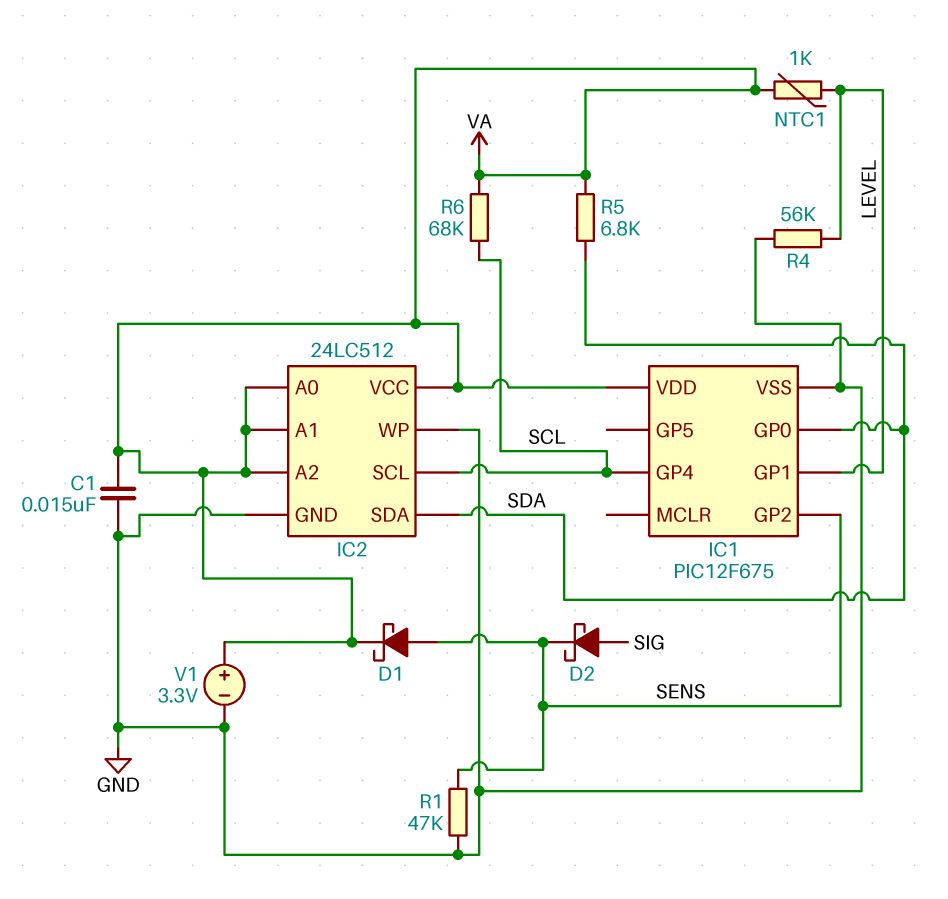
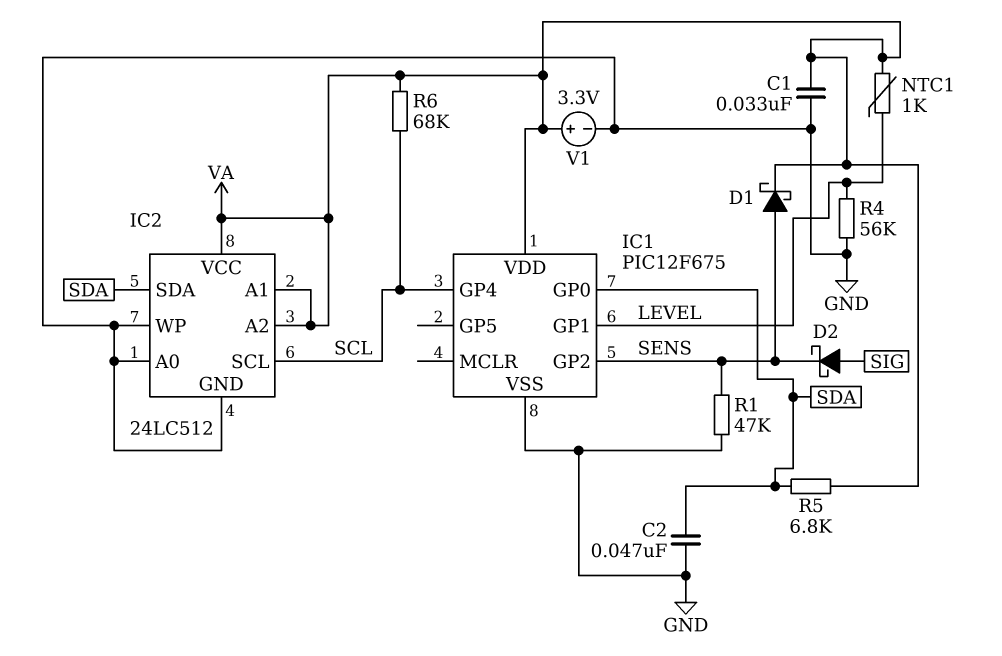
C1: 15nF (GND, VA) -> 33nF (GND, VA)
C2: none -> 47nF (GND, SDA)
IC2 pin A0: VA -> GND

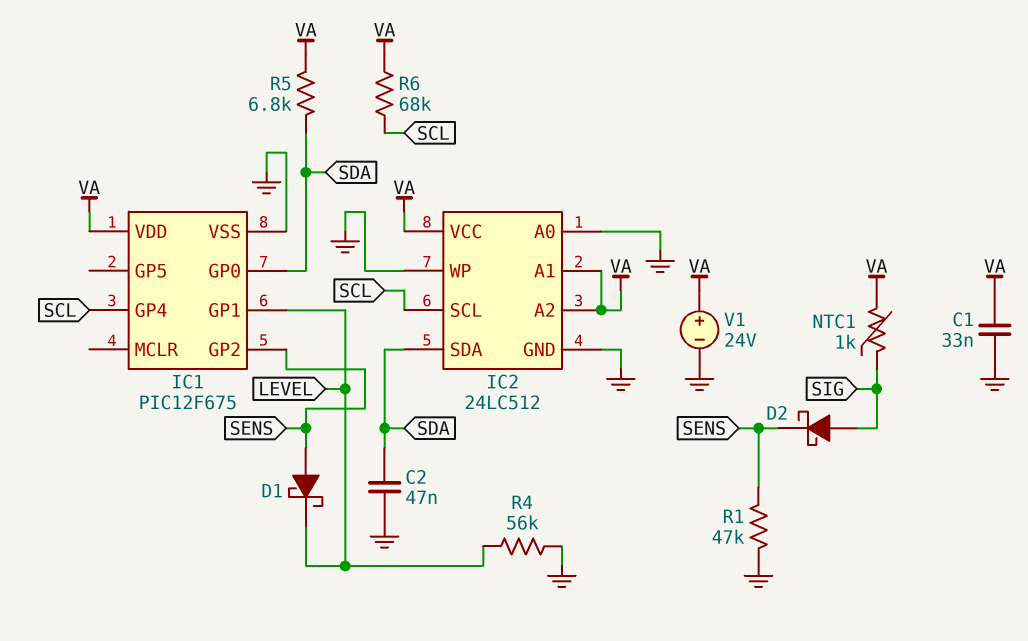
D1: schottky (A SENS, K VA) -> schottky (A SENS, K LEVEL)
NTC1: 1k (LEVEL, VA) -> 1k (SIG, VA)
V1: 3.3V (plus VA, minus GND) -> 24V (plus VA, minus GND)

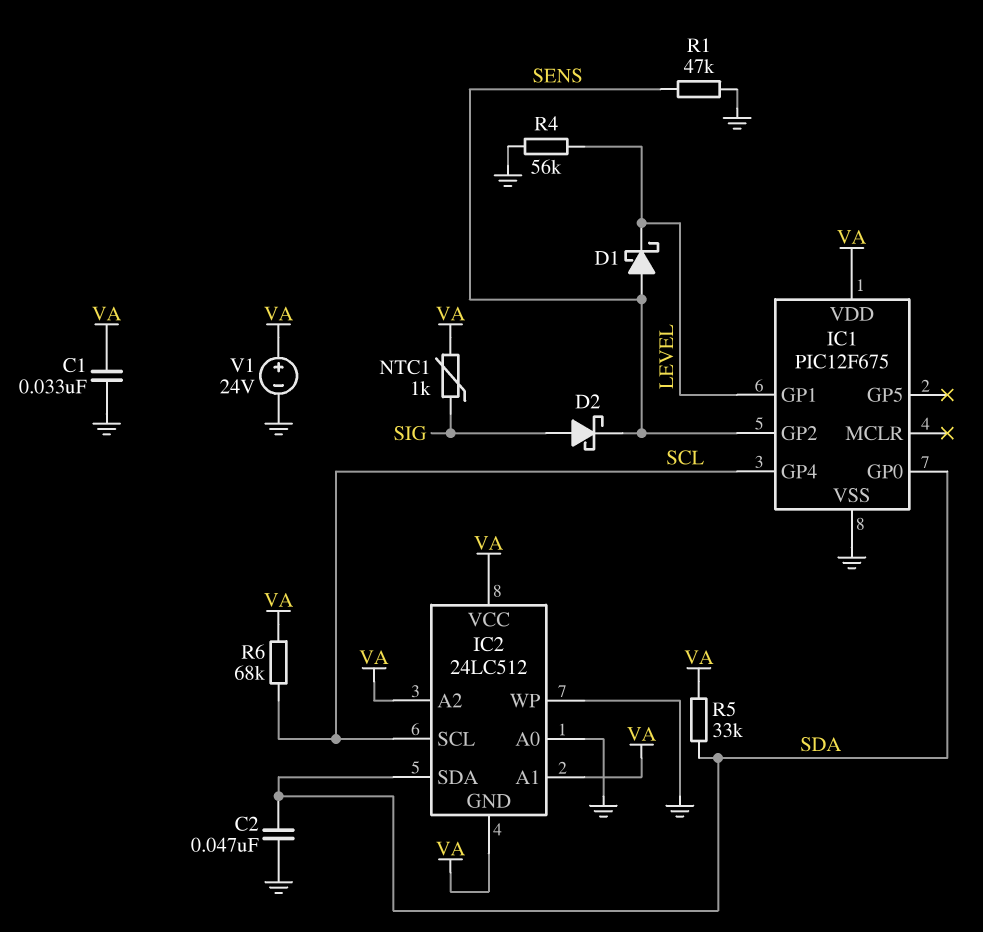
IC2 pin GND: GND -> VA
R5: 6.8k (SDA, VA) -> 33k (SDA, VA)

